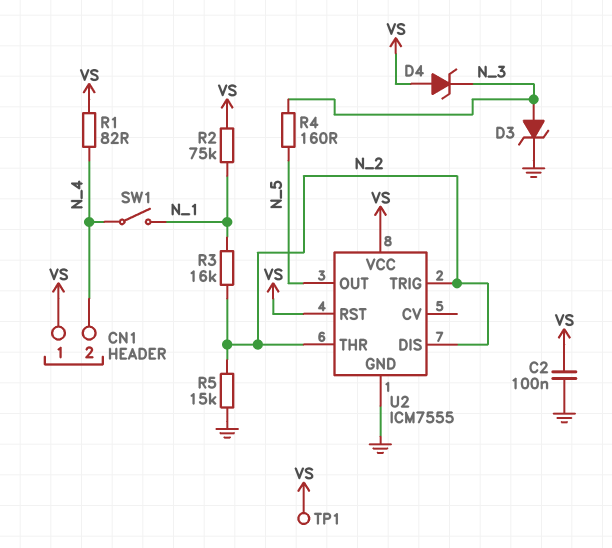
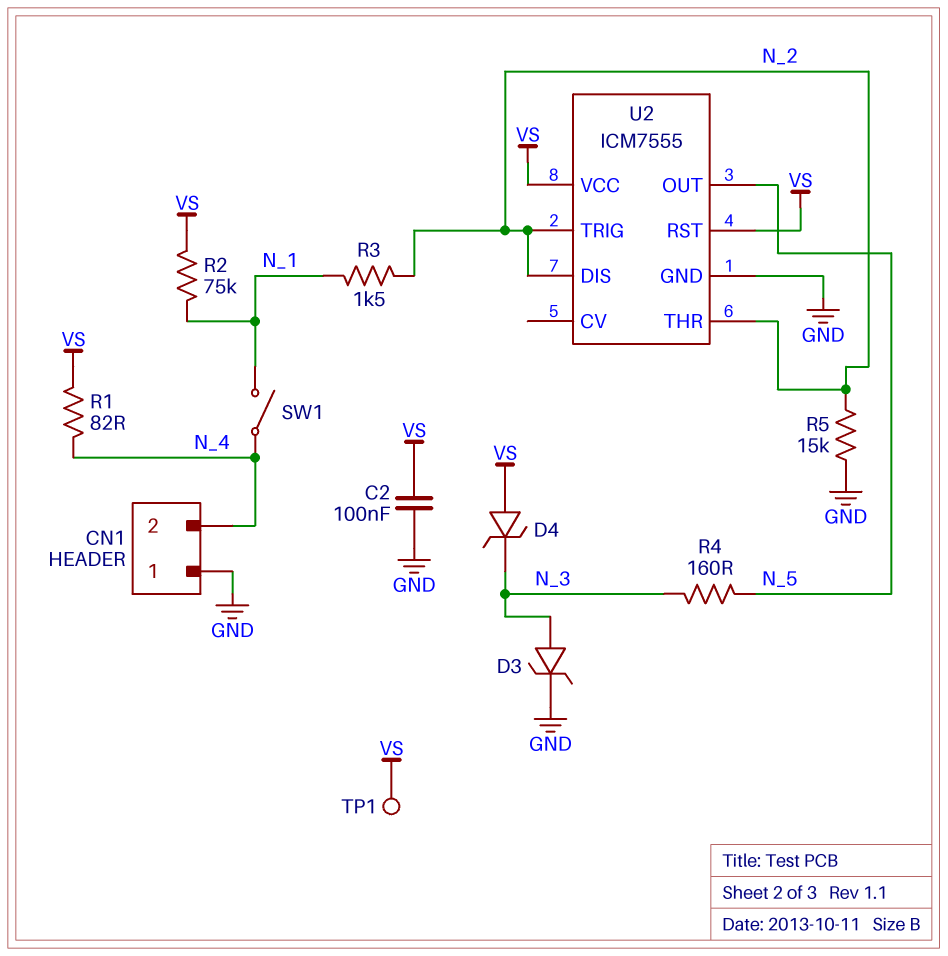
CN1 pin 1: VS -> GND
R3: 16k (N_1, N_2) -> 1.5k (N_1, N_2)

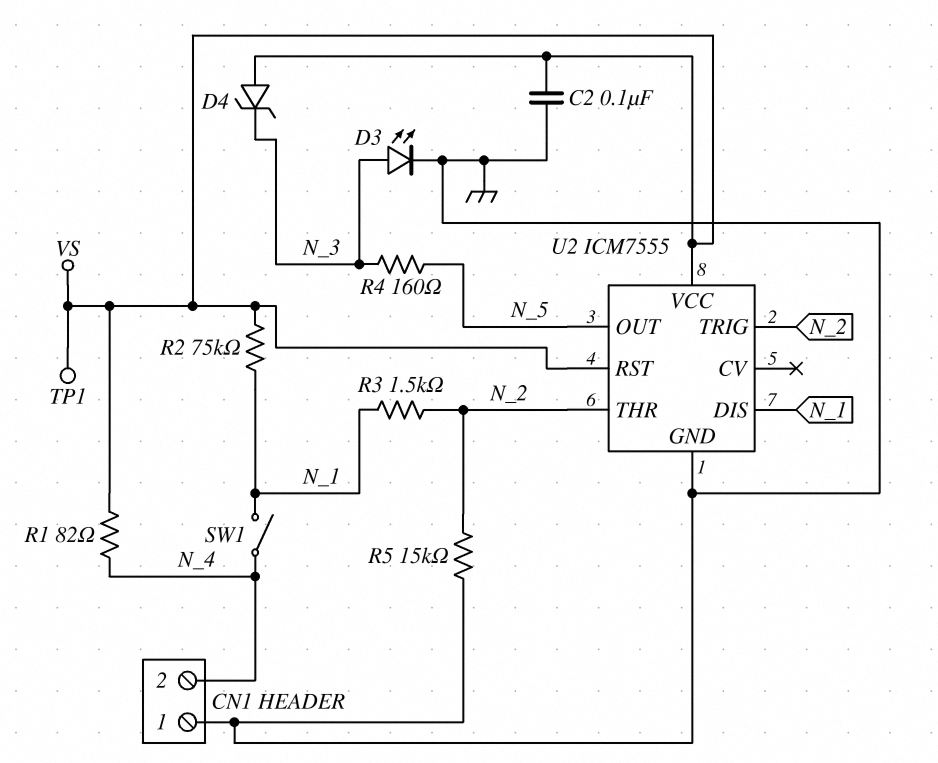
D3: zener (A N_3, K GND) -> LED (A N_3, K GND)
U2 pin DIS: N_2 -> N_1

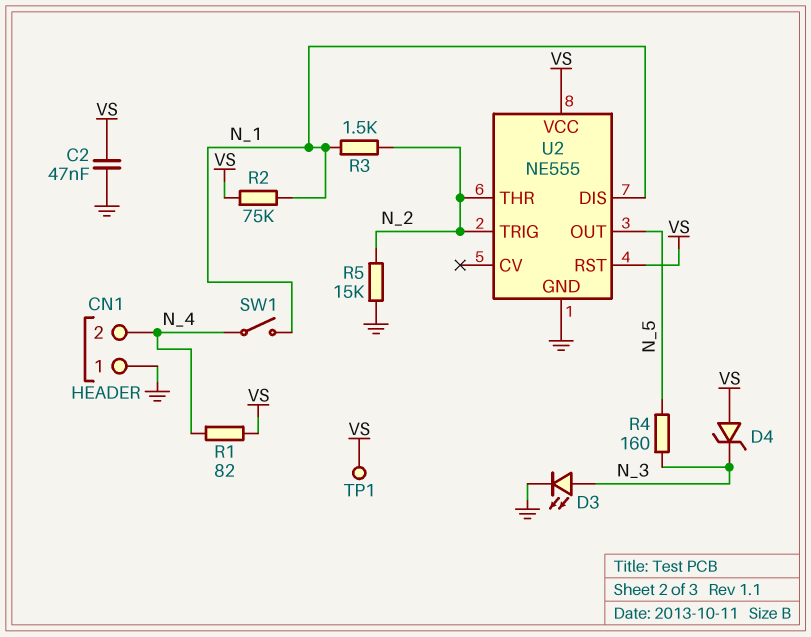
C2: 100nF (GND, VS) -> 47nF (GND, VS)
U2: ICM7555 -> NE555

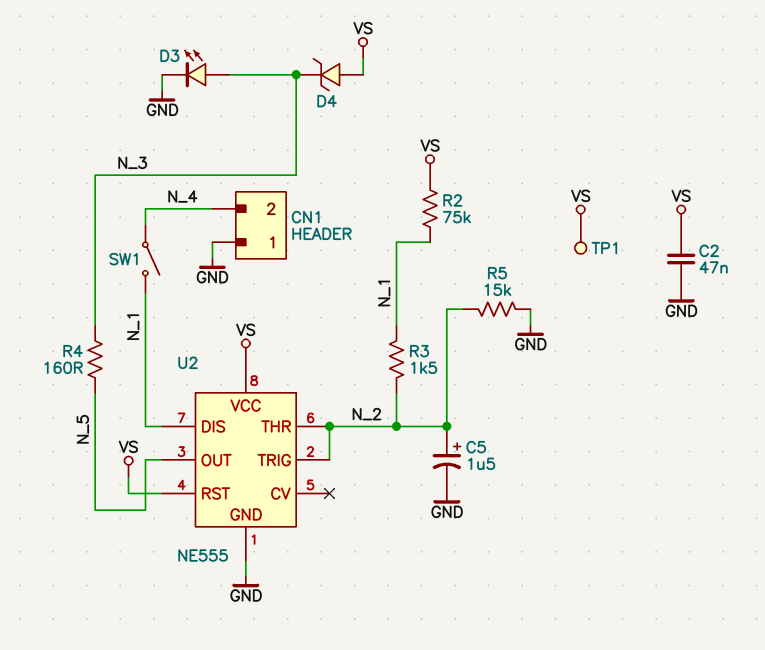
C5: none -> 1.5uF (plus N_2, minus GND)
R1: 82 (N_4, VS) -> none

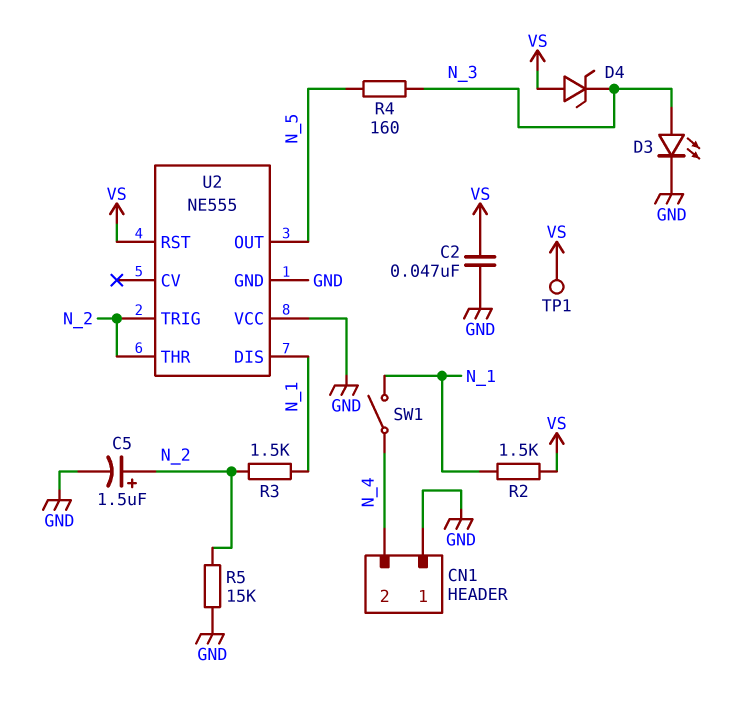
R2: 75k (N_1, VS) -> 1.5k (N_1, VS)
U2 pin VCC: VS -> GND

